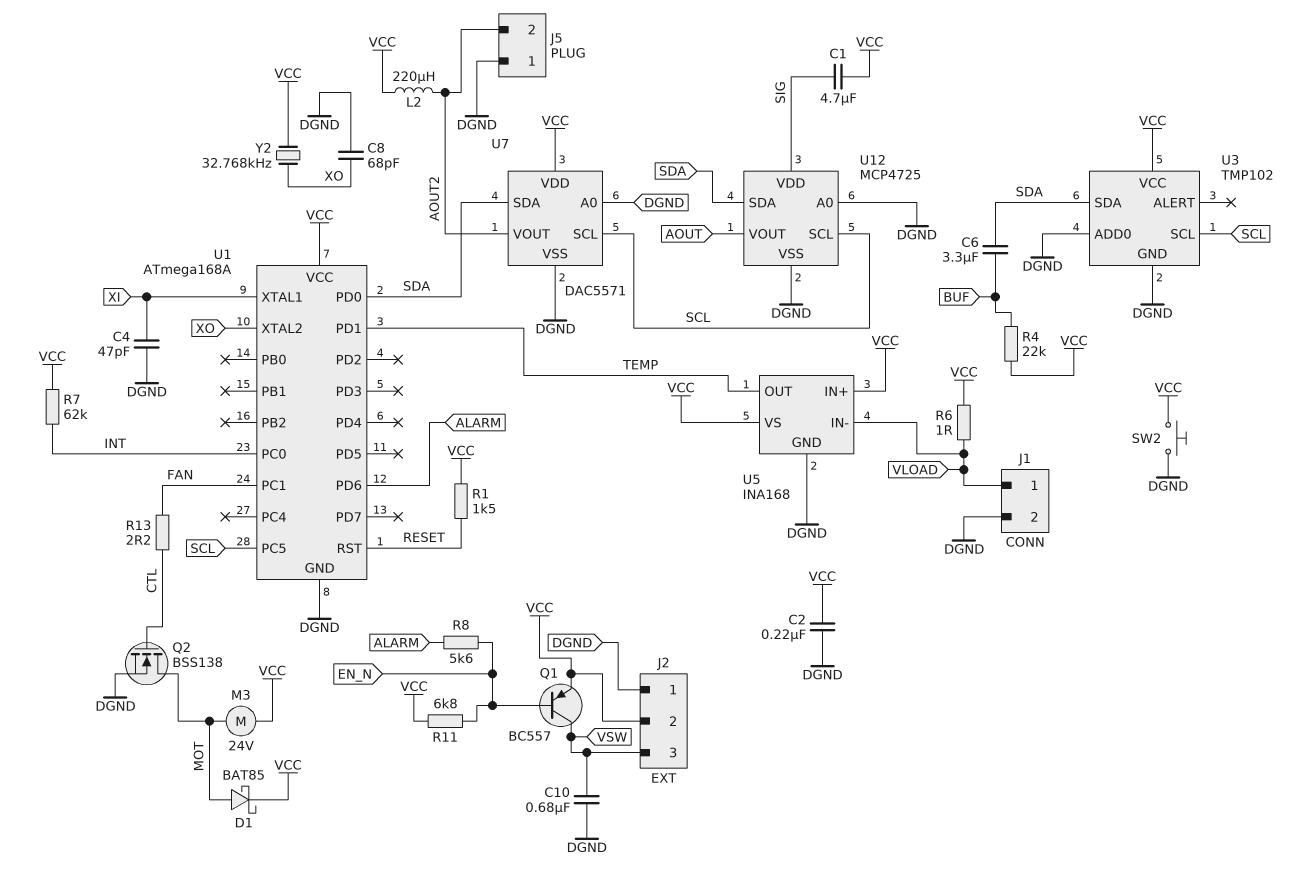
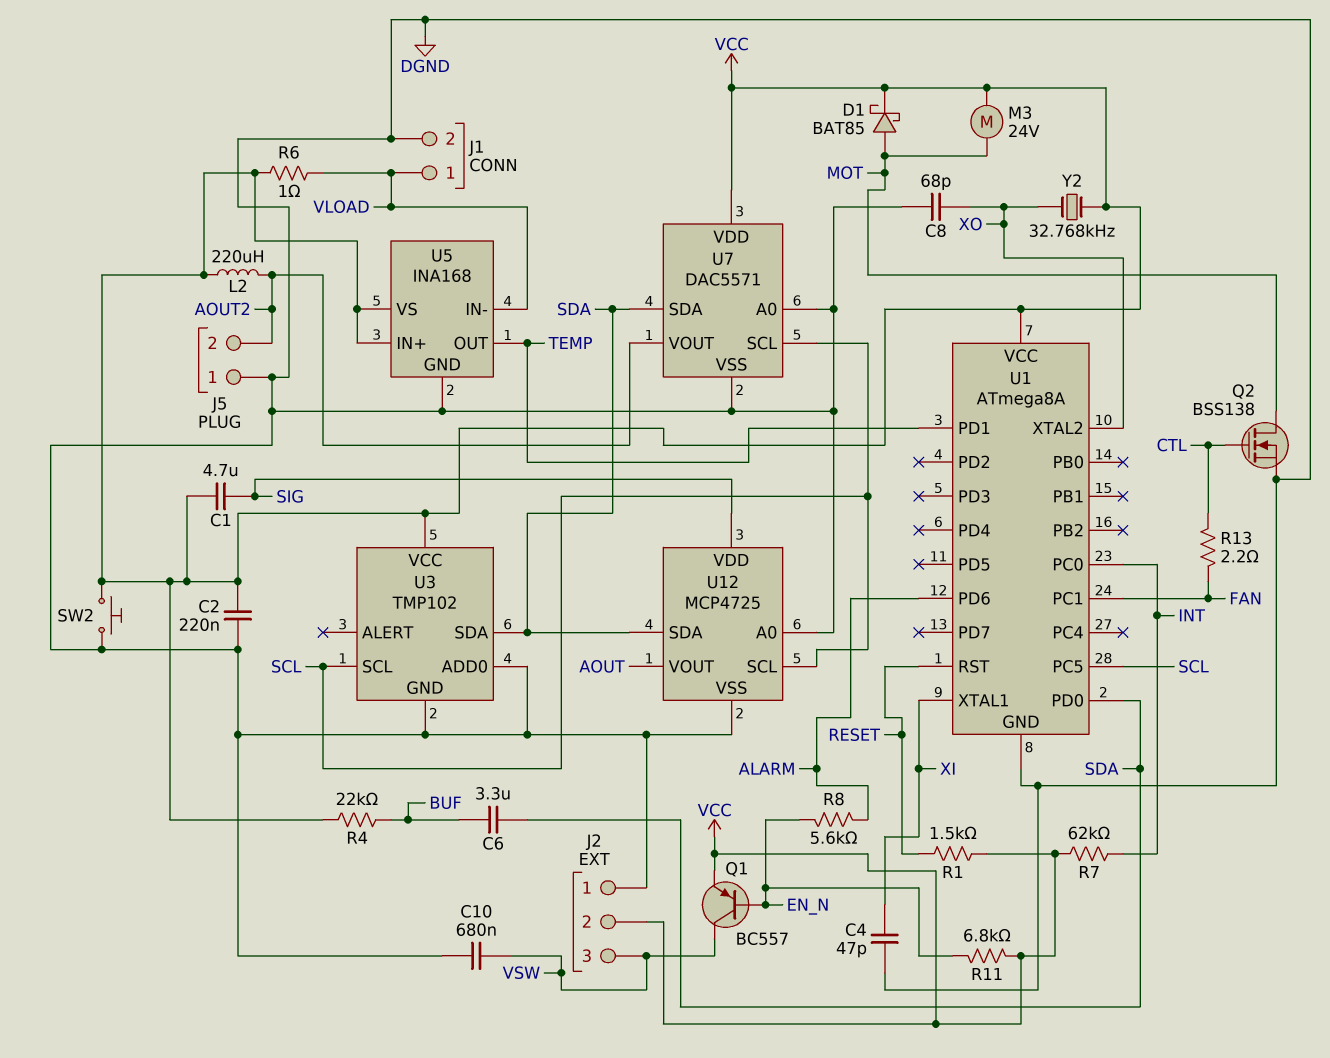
U1: ATmega168A -> ATmega8A

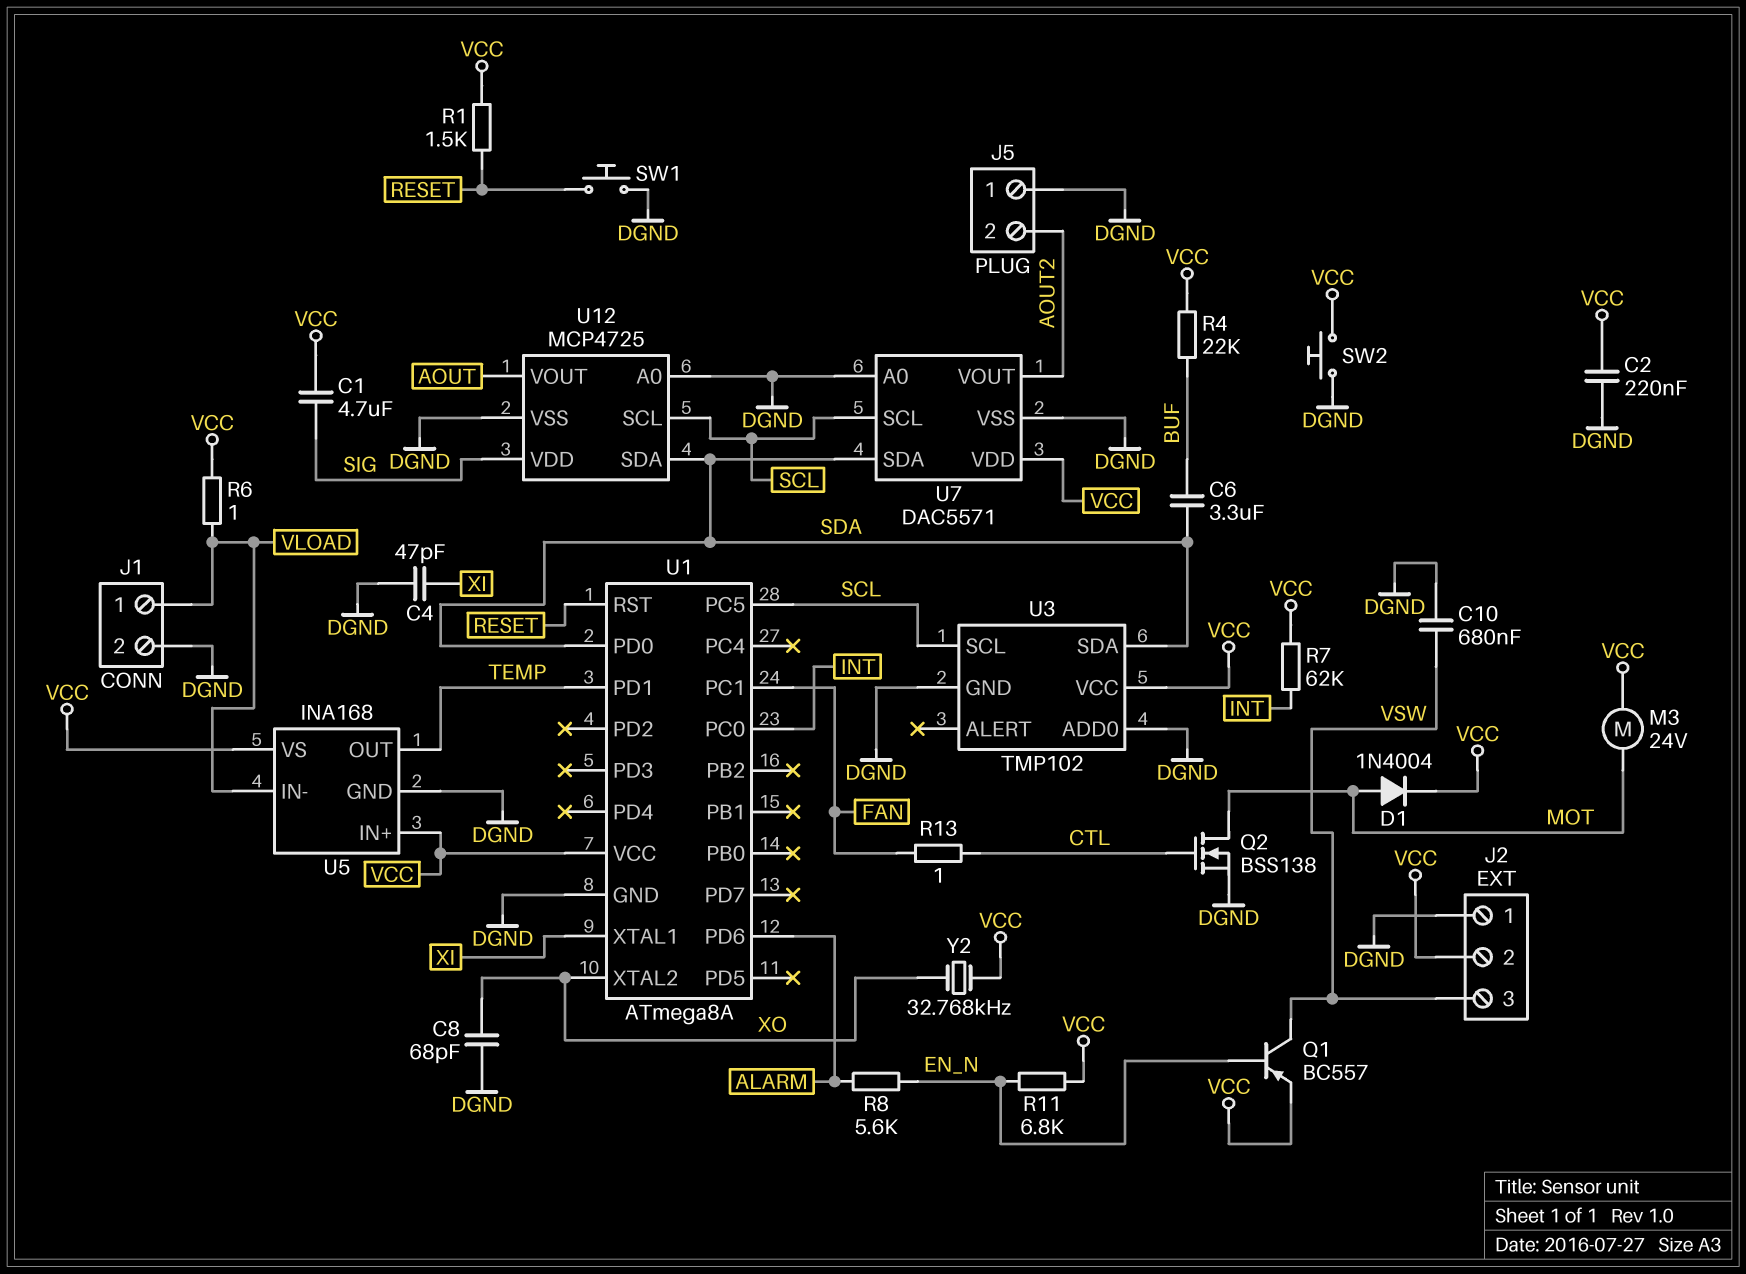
D1: schottky BAT85 (A MOT, K VCC) -> diode 1N4004 (A MOT, K VCC)
L2: 220uH (AOUT2, VCC) -> none
R13: 2.2 (CTL, FAN) -> 1 (CTL, FAN)
SW1: none -> button (DGND, RESET)

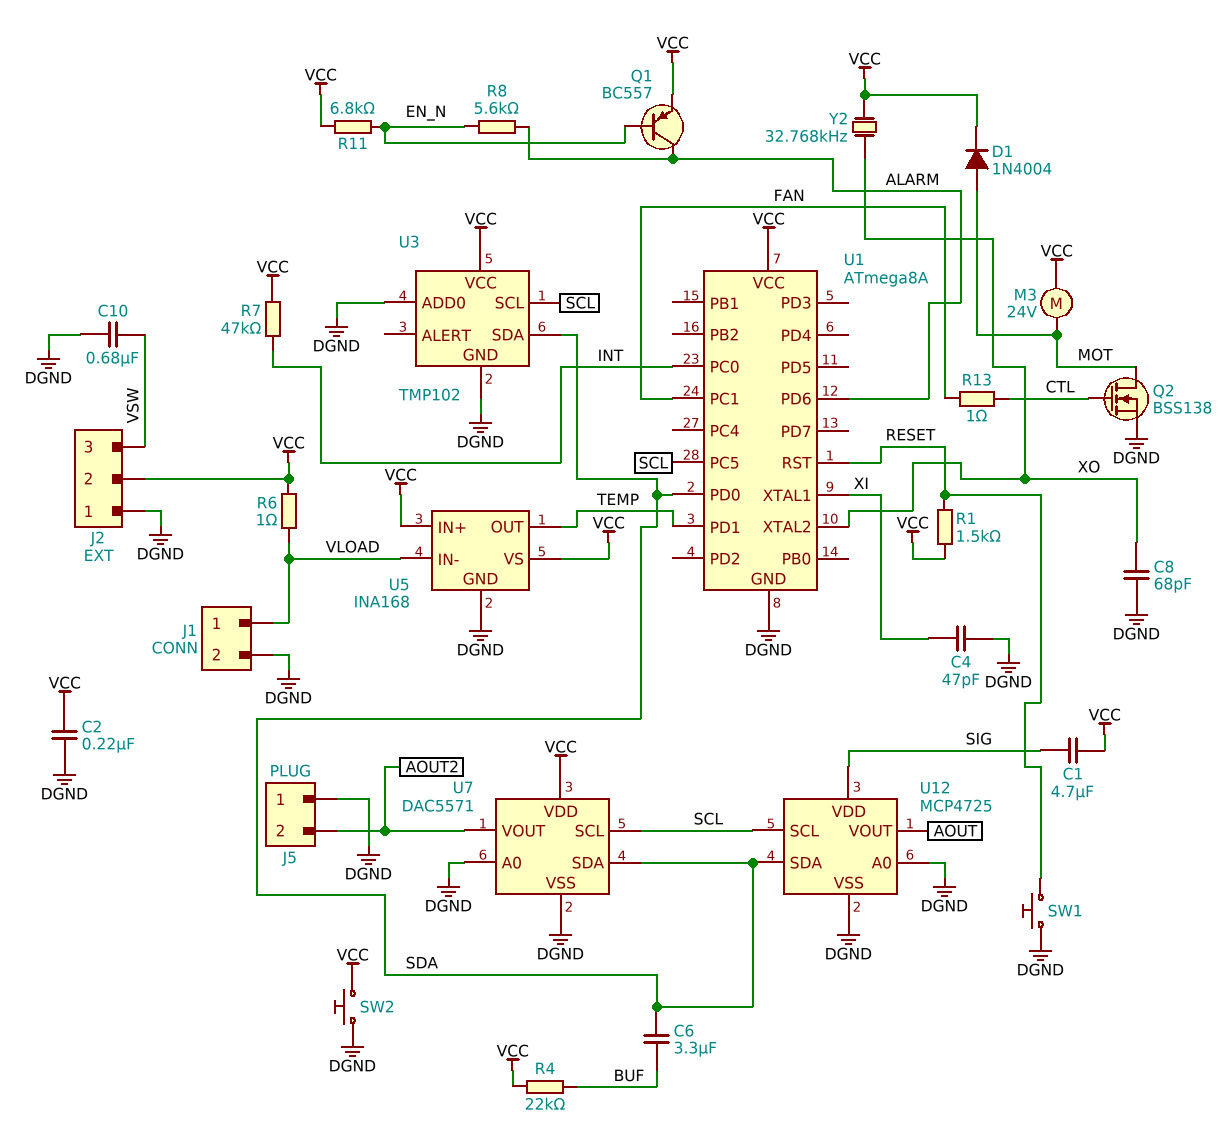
Q1: PNP BC557 (B EN_N, C VSW, E VCC) -> PNP BC557 (B EN_N, C ALARM, E VCC)
R7: 62k (INT, VCC) -> 47k (INT, VCC)

